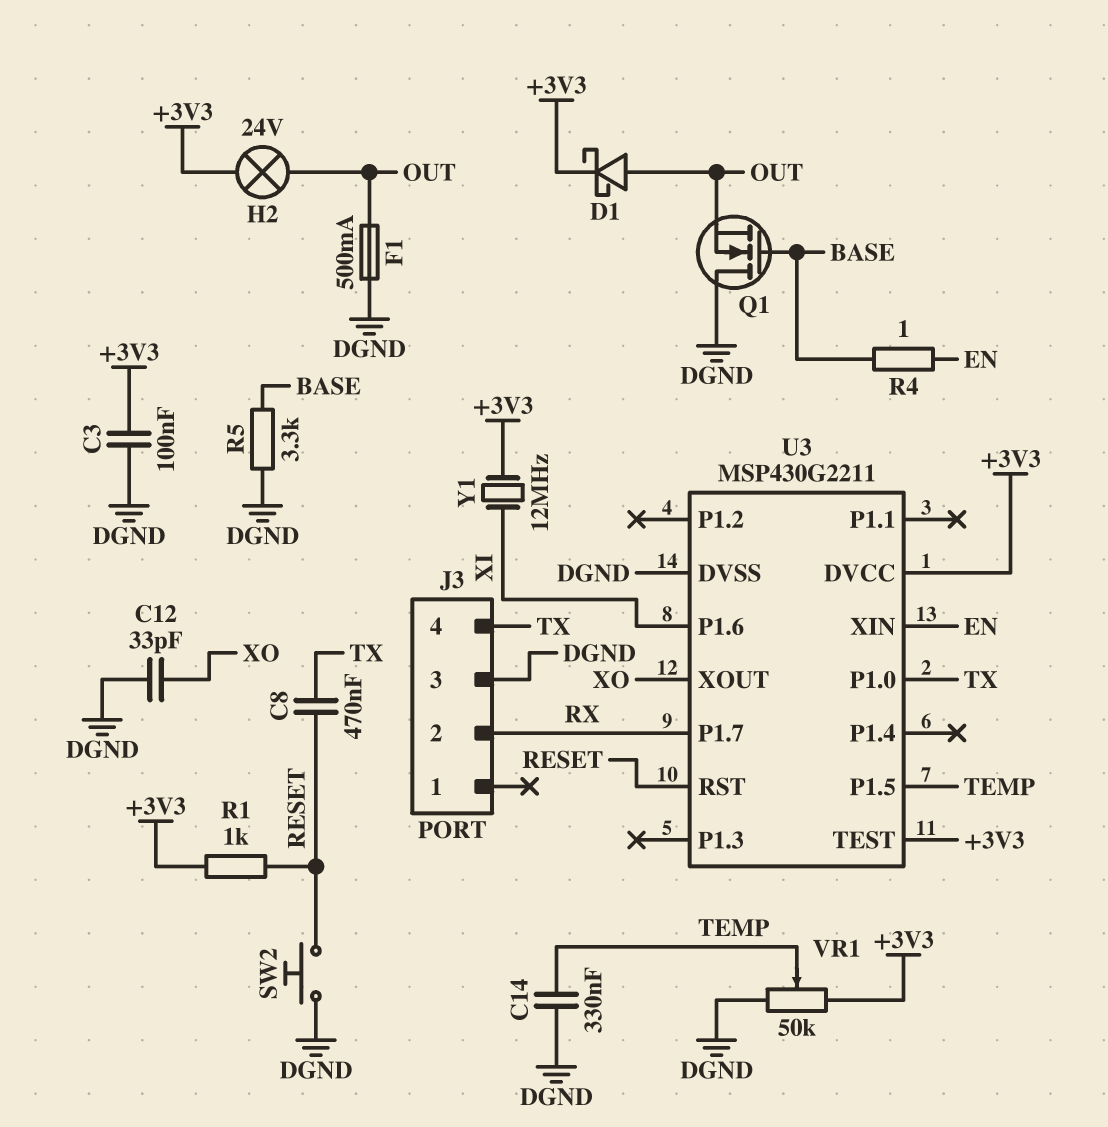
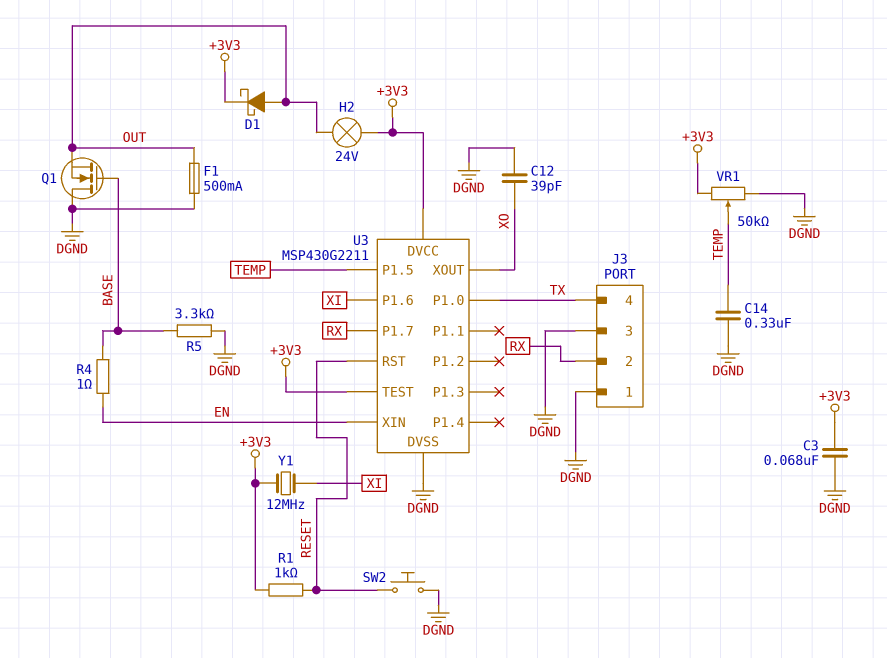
C3: 100nF (+3V3, DGND) -> 68nF (+3V3, DGND)
C8: 470nF (RESET, TX) -> none
C12: 33pF (DGND, XO) -> 39pF (DGND, XO)
J3 pin 1: none -> DGND

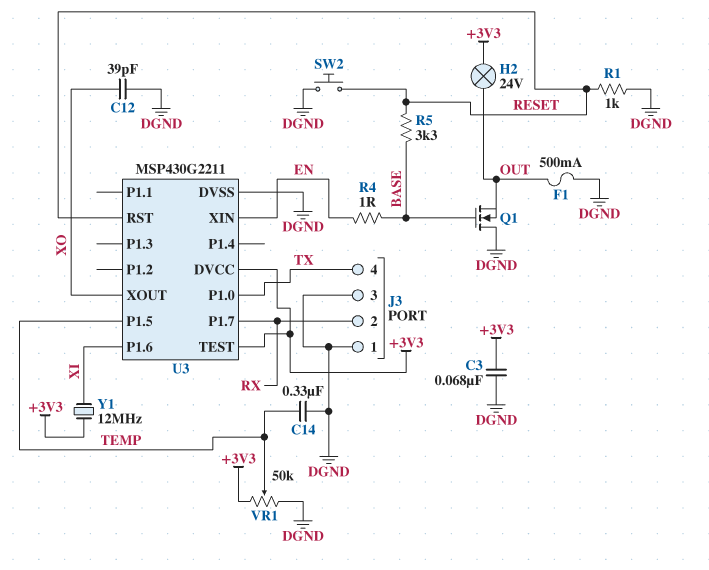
D1: schottky (A OUT, K +3V3) -> none
R1: 1k (+3V3, RESET) -> 1k (DGND, RESET)
R5: 3.3k (BASE, DGND) -> 3.3k (BASE, RESET)

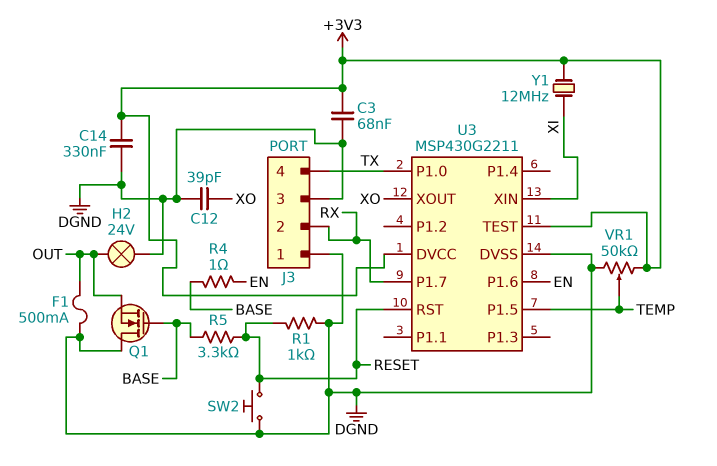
C14: 330nF (DGND, TEMP) -> 330nF (+3V3, DGND)
H2: lamp 24V (+3V3, OUT) -> lamp 24V (DGND, OUT)
U3 pin P1.6: XI -> EN
U3 pin XIN: EN -> XI

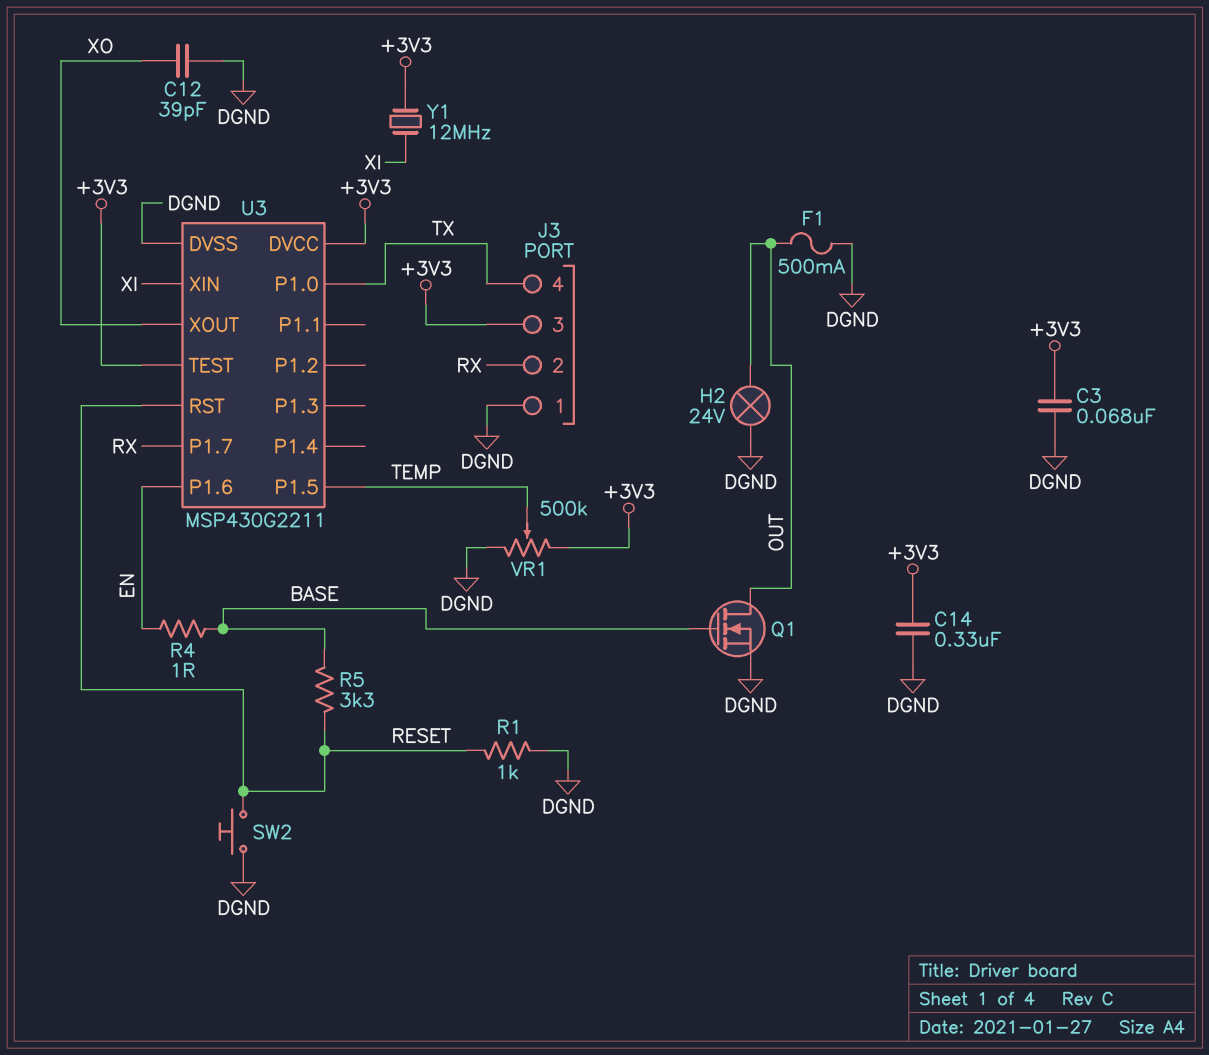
J3 pin 3: DGND -> +3V3
Q1: NMOS (G BASE, D DGND, S OUT) -> NMOS (G BASE, D OUT, S DGND)
VR1: 50k (+3V3, DGND, wiper TEMP) -> 500k (+3V3, DGND, wiper TEMP)

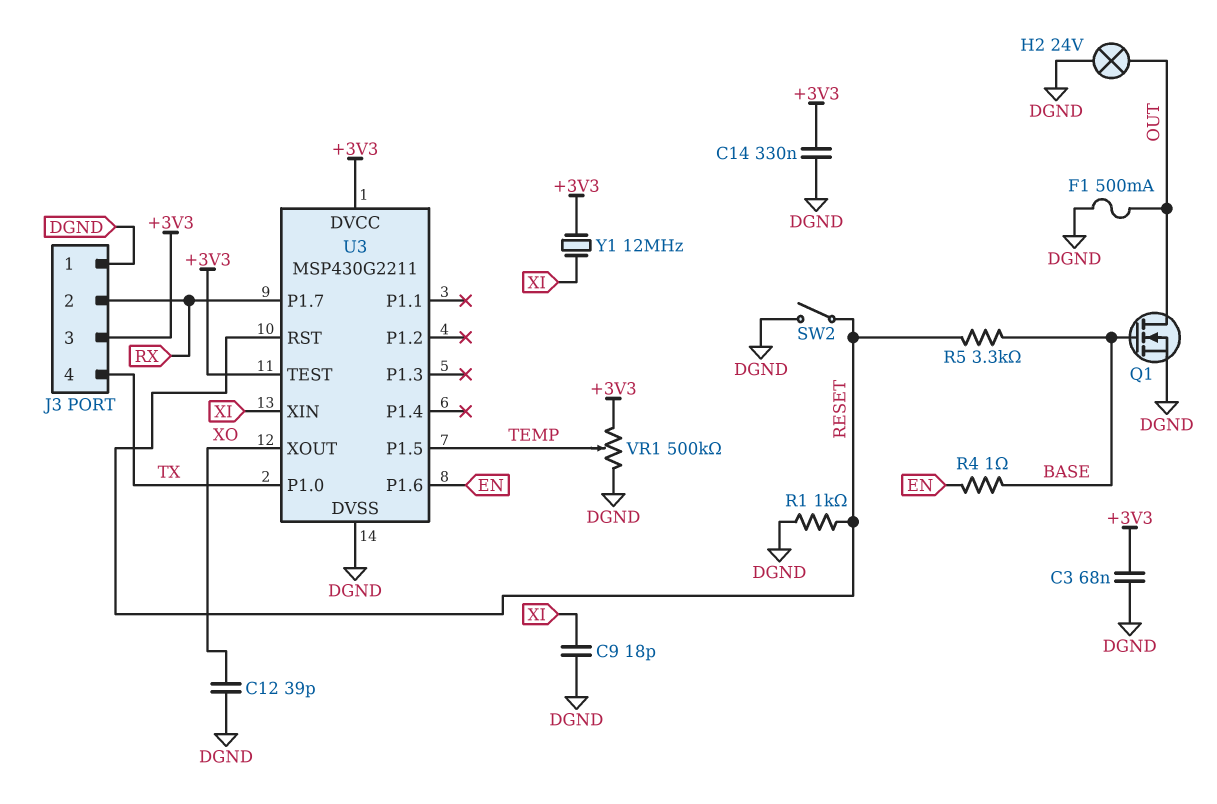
C9: none -> 18pF (DGND, XI)
SW2: button (DGND, RESET) -> switch (DGND, RESET)

